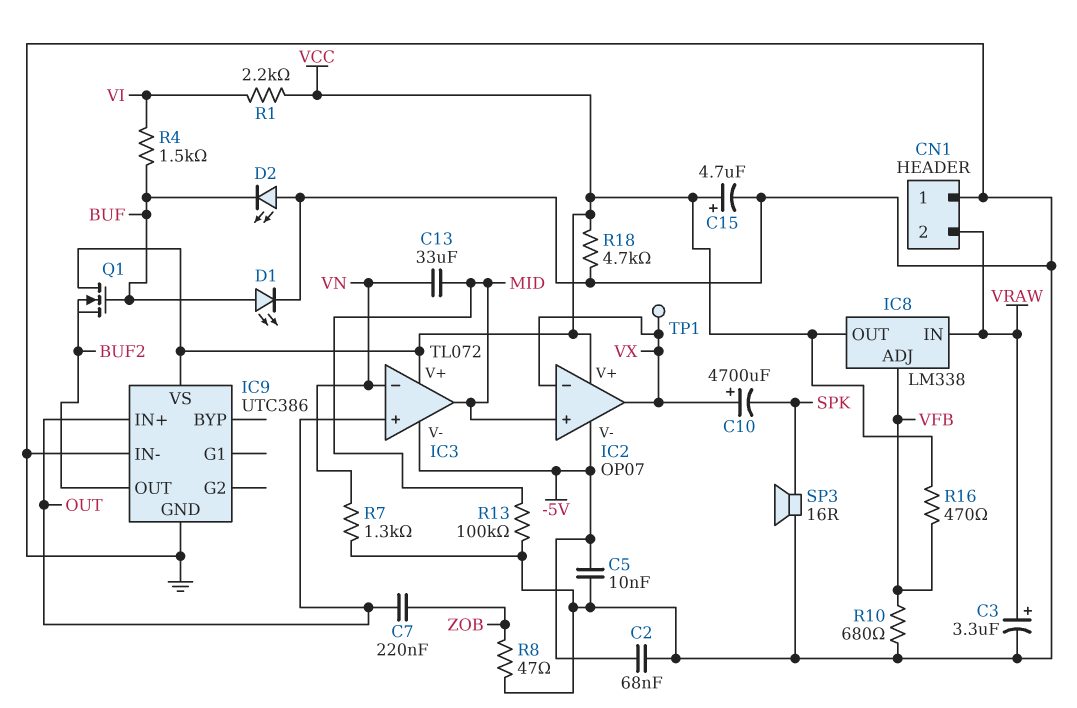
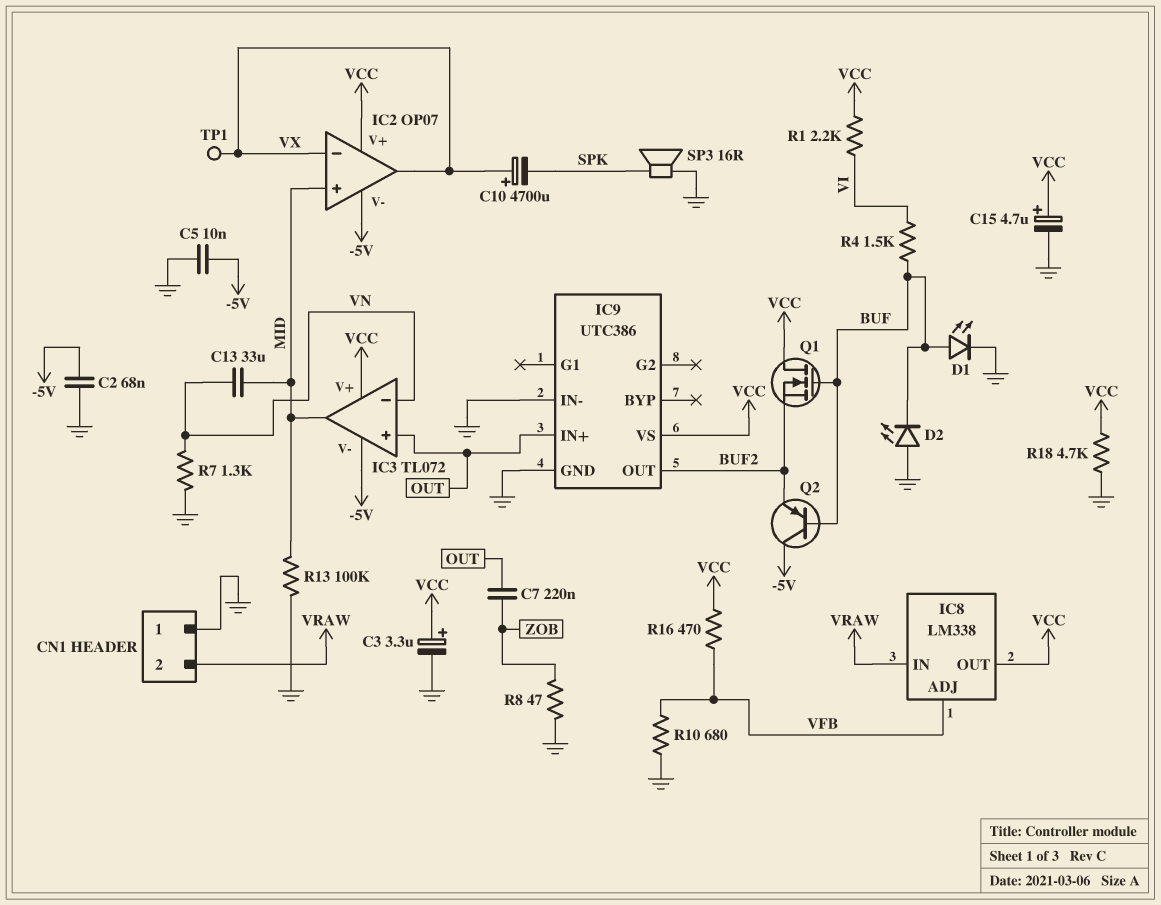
C3: 3.3uF (plus VRAW, minus GND) -> 3.3uF (plus VCC, minus GND)
Q2: none -> PNP (B BUF, C -5V, E BUF2)

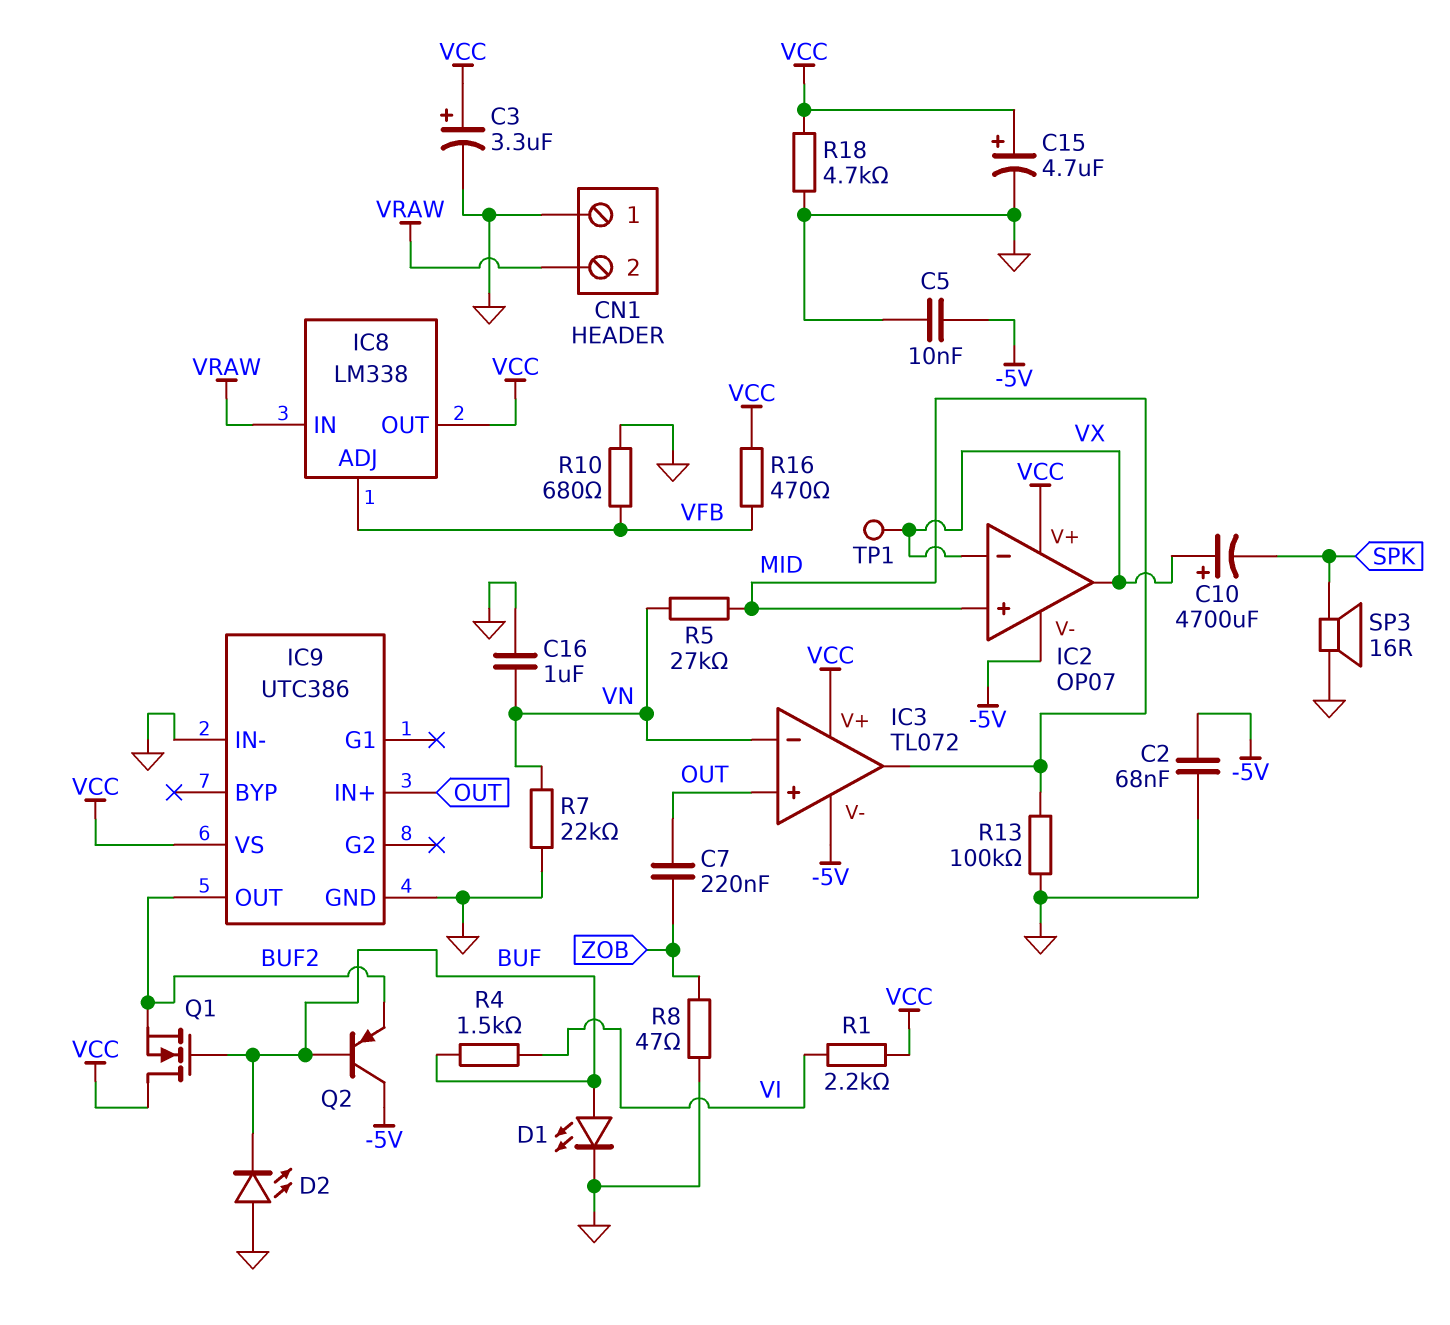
C13: 33uF (MID, VN) -> none
C16: none -> 1uF (GND, VN)
R5: none -> 27k (MID, VN)
R7: 1.3k (GND, VN) -> 22k (GND, VN)

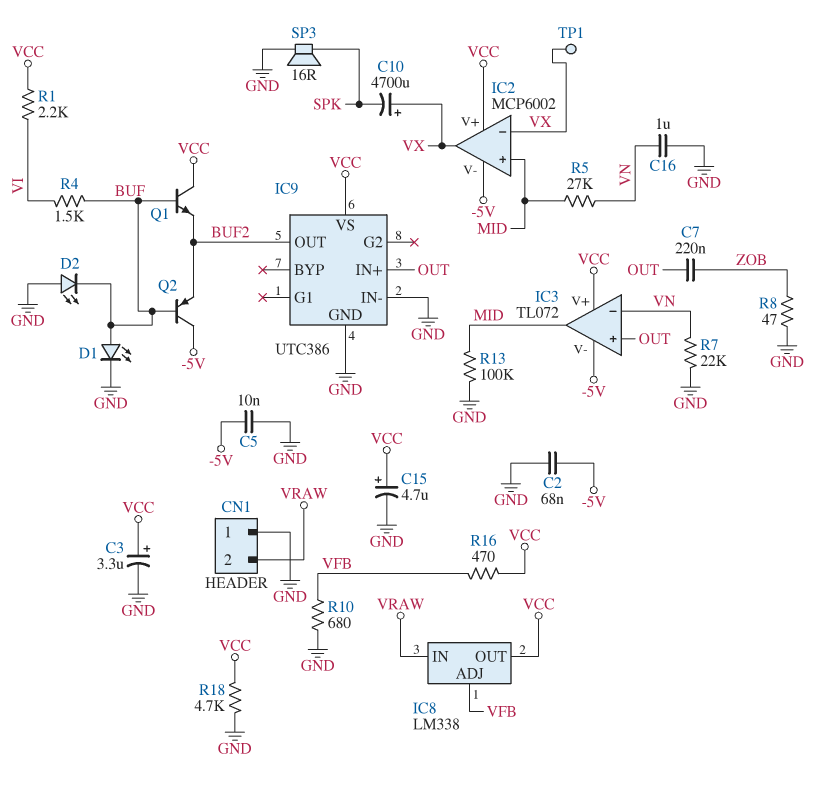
IC2: OP07 -> MCP6002
Q1: NMOS (G BUF, D VCC, S BUF2) -> NPN (B BUF, C VCC, E BUF2)

